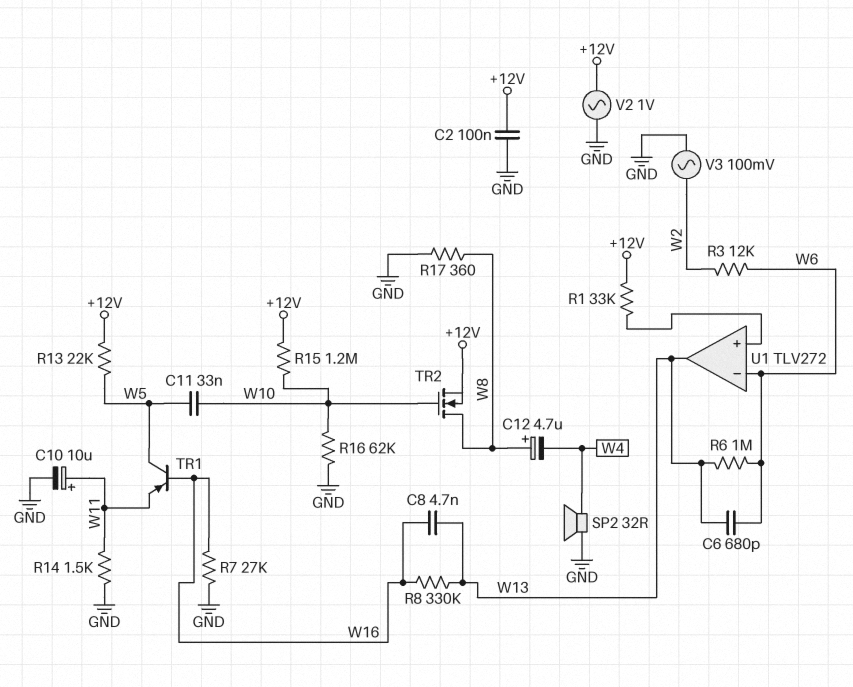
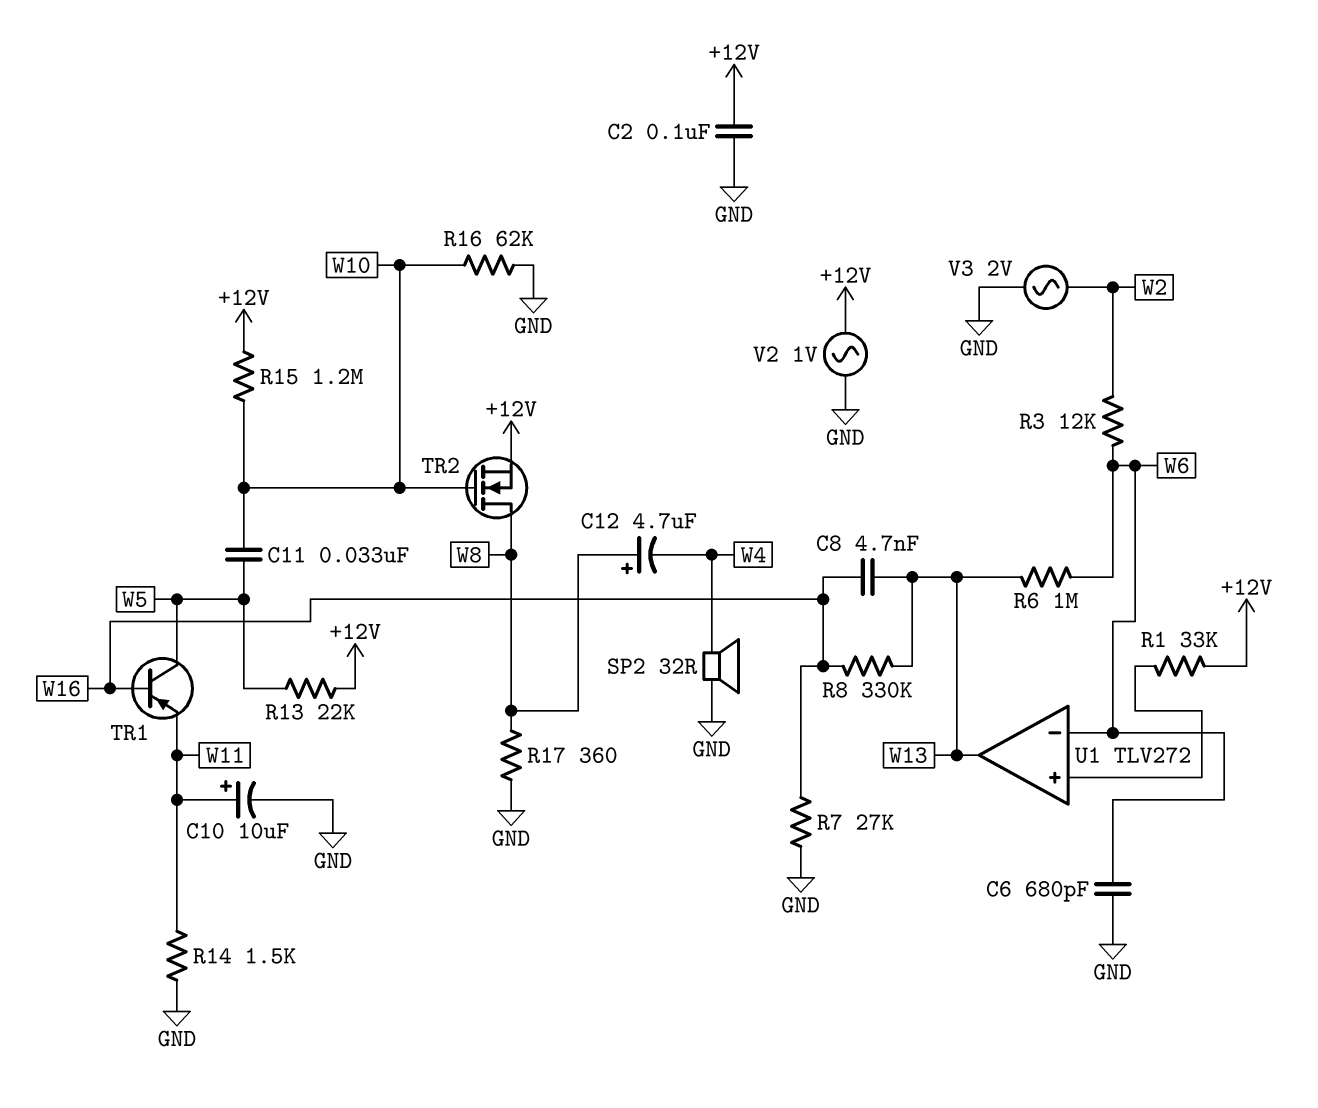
C6: 680pF (W6, W13) -> 680pF (GND, W6)
V3: AC 100mV (GND, W2) -> AC 2V (GND, W2)

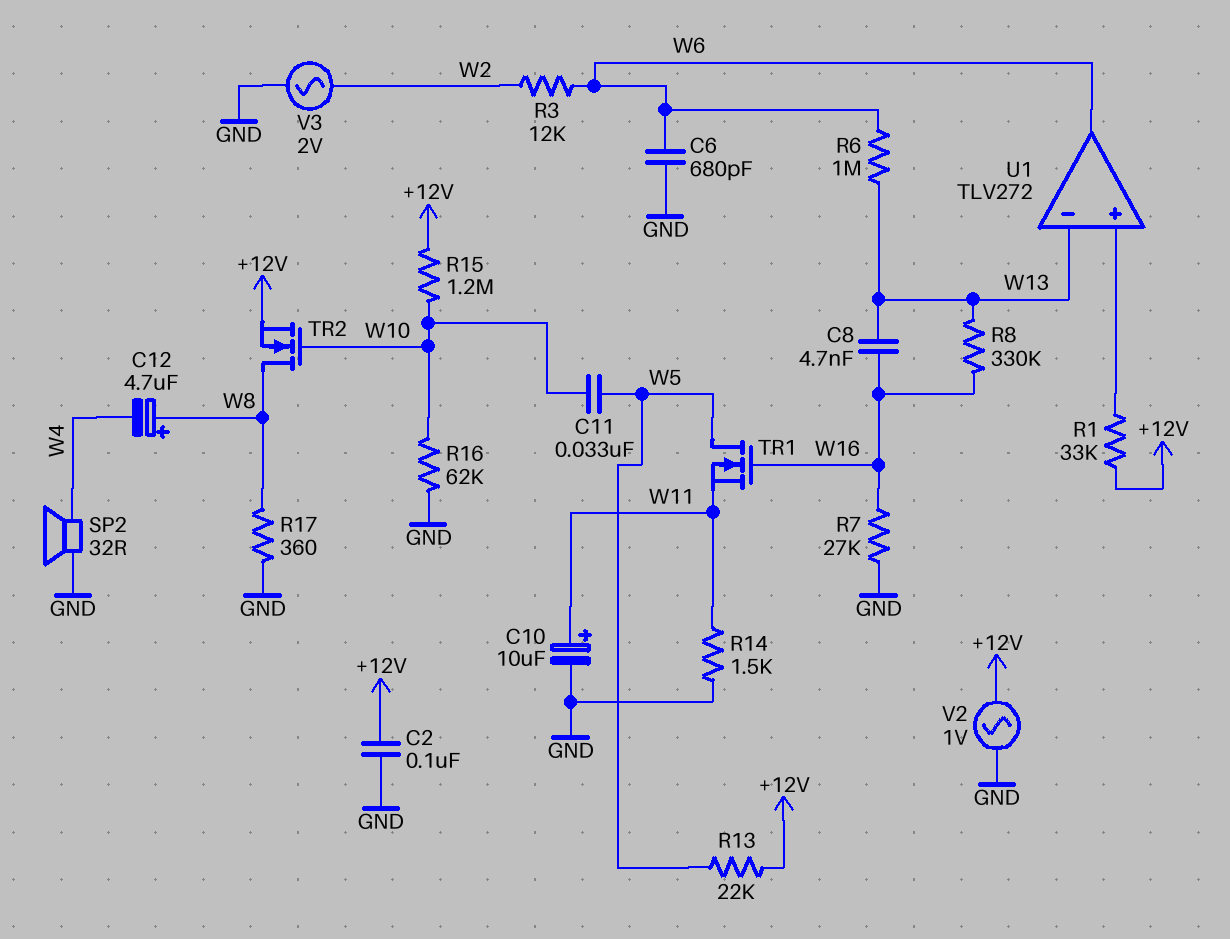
TR1: PNP (B W16, C W5, E W11) -> NMOS (G W16, D W5, S W11)
U1 pin in-: W6 -> W13
U1 pin out: W13 -> W6

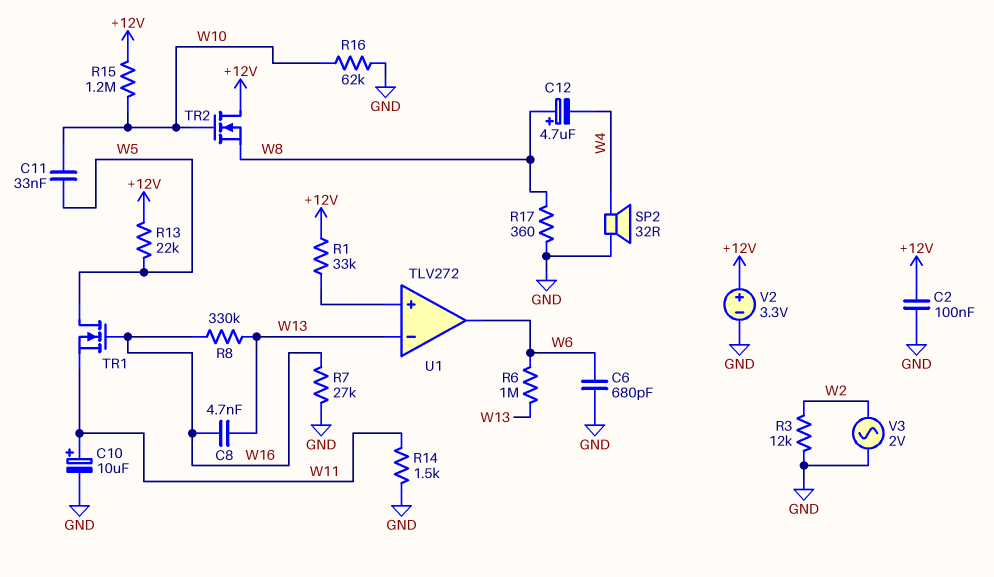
R3: 12k (W2, W6) -> 12k (GND, W2)
TR2: NMOS (G W10, D W8, S +12V) -> NMOS (G W10, D +12V, S W8)
V2: AC 1V (+12V, GND) -> 3.3V (plus +12V, minus GND)

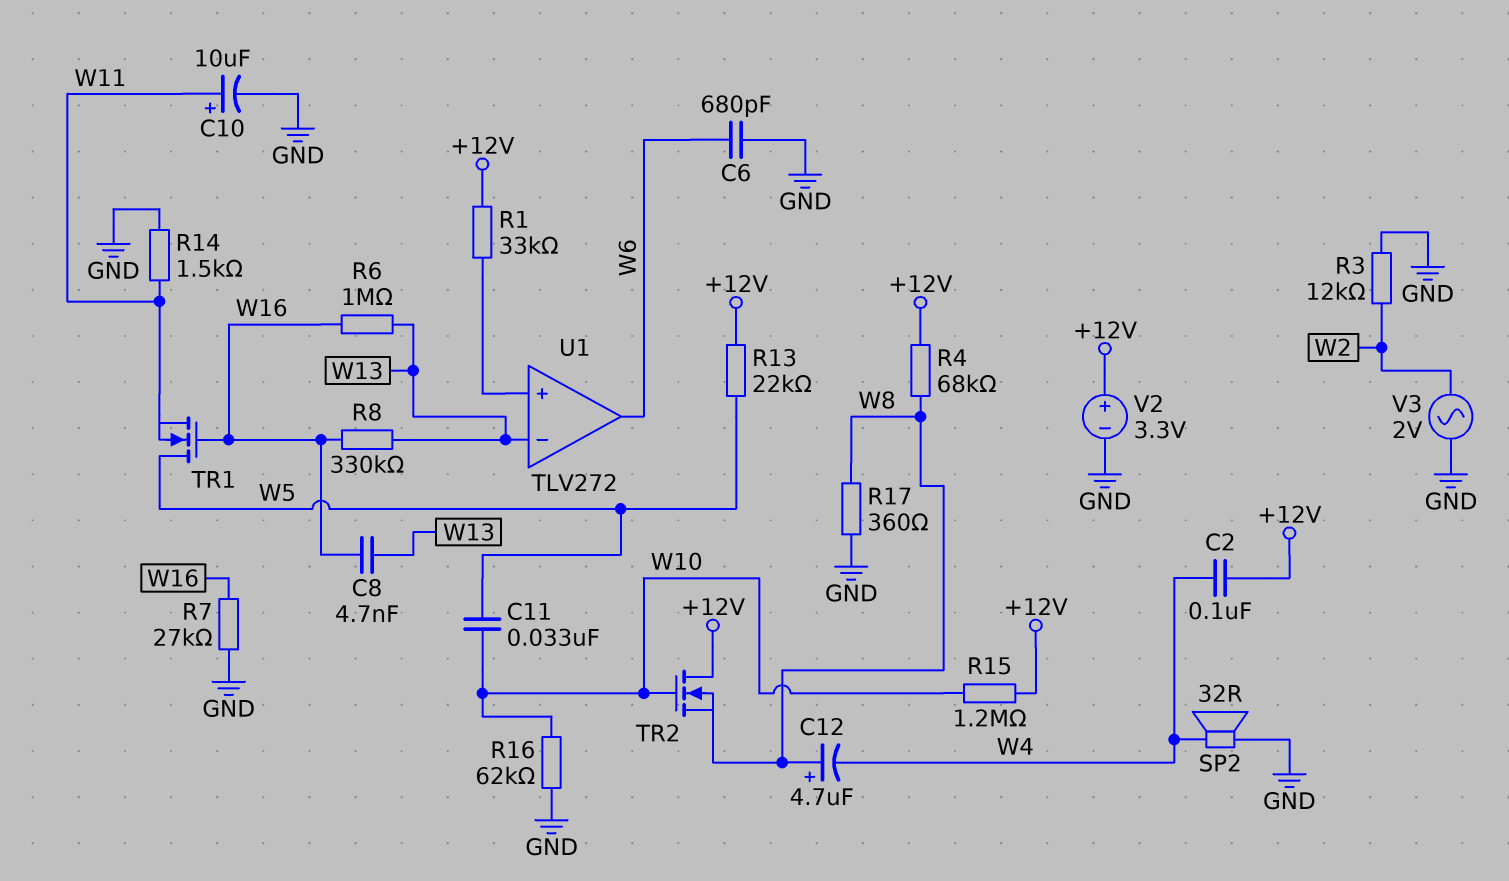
C2: 100nF (+12V, GND) -> 100nF (+12V, W4)
R4: none -> 68k (+12V, W8)
R6: 1M (W6, W13) -> 1M (W13, W16)

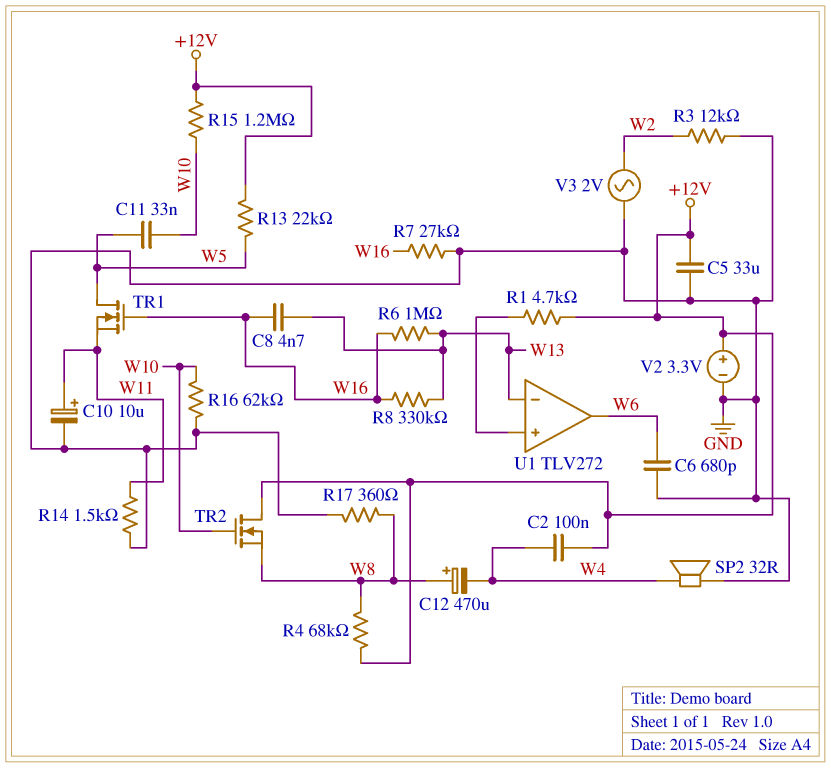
C5: none -> 33uF (+12V, GND)
C12: 4.7uF (plus W8, minus W4) -> 470uF (plus W8, minus W4)
R1: 33k (+12V, U1/in+) -> 4.7k (+12V, U1/in+)

